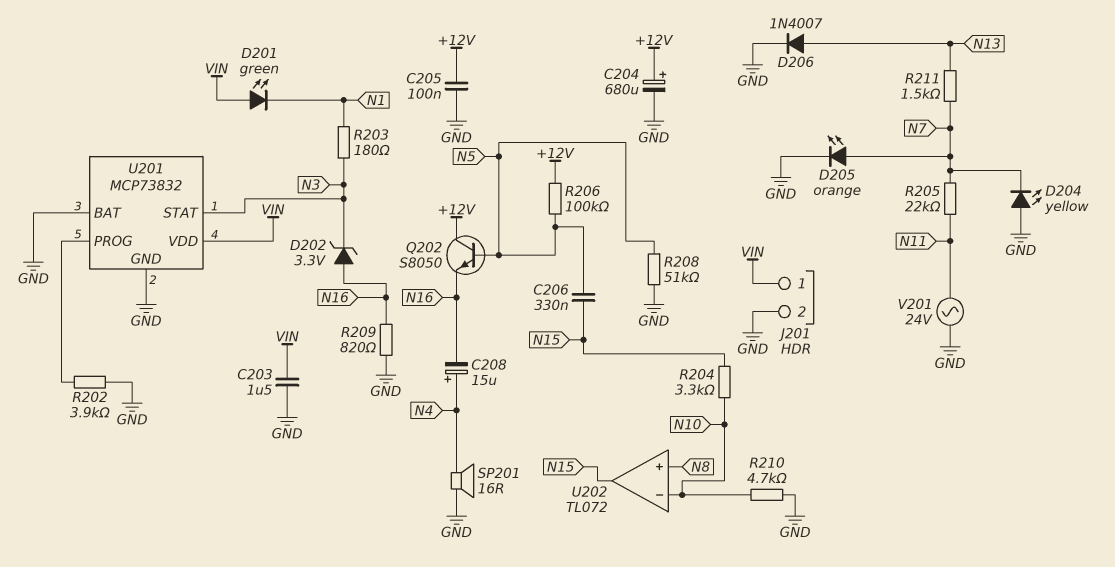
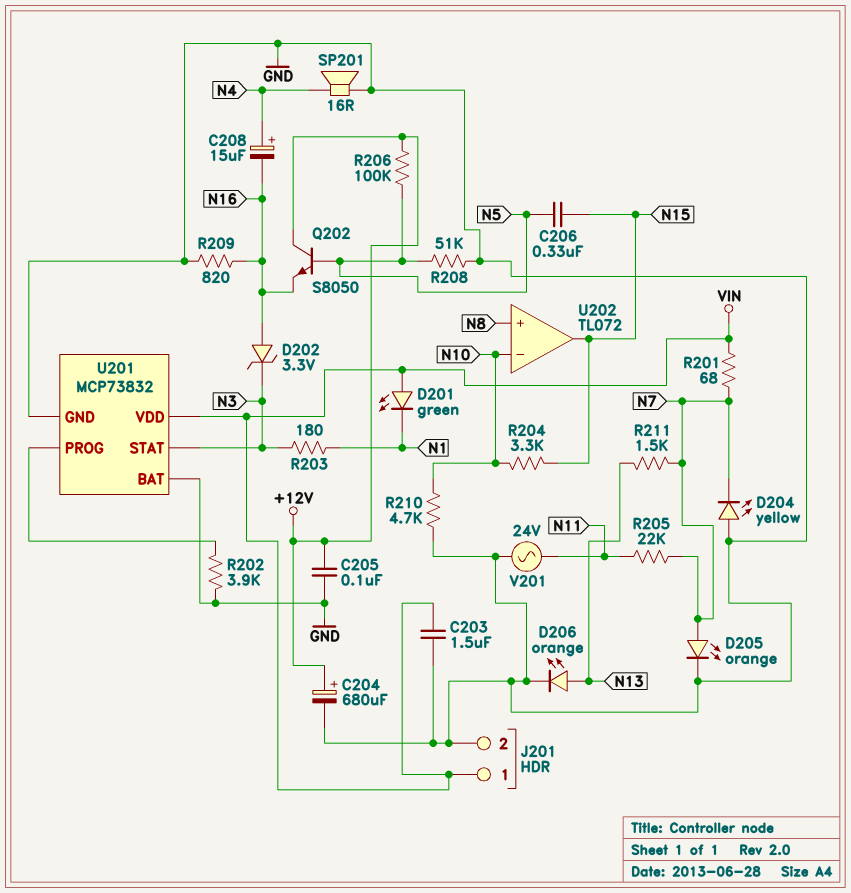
D206: diode 1N4007 (A N13, K GND) -> LED orange (A N13, K GND)
R201: none -> 68 (N7, VIN)

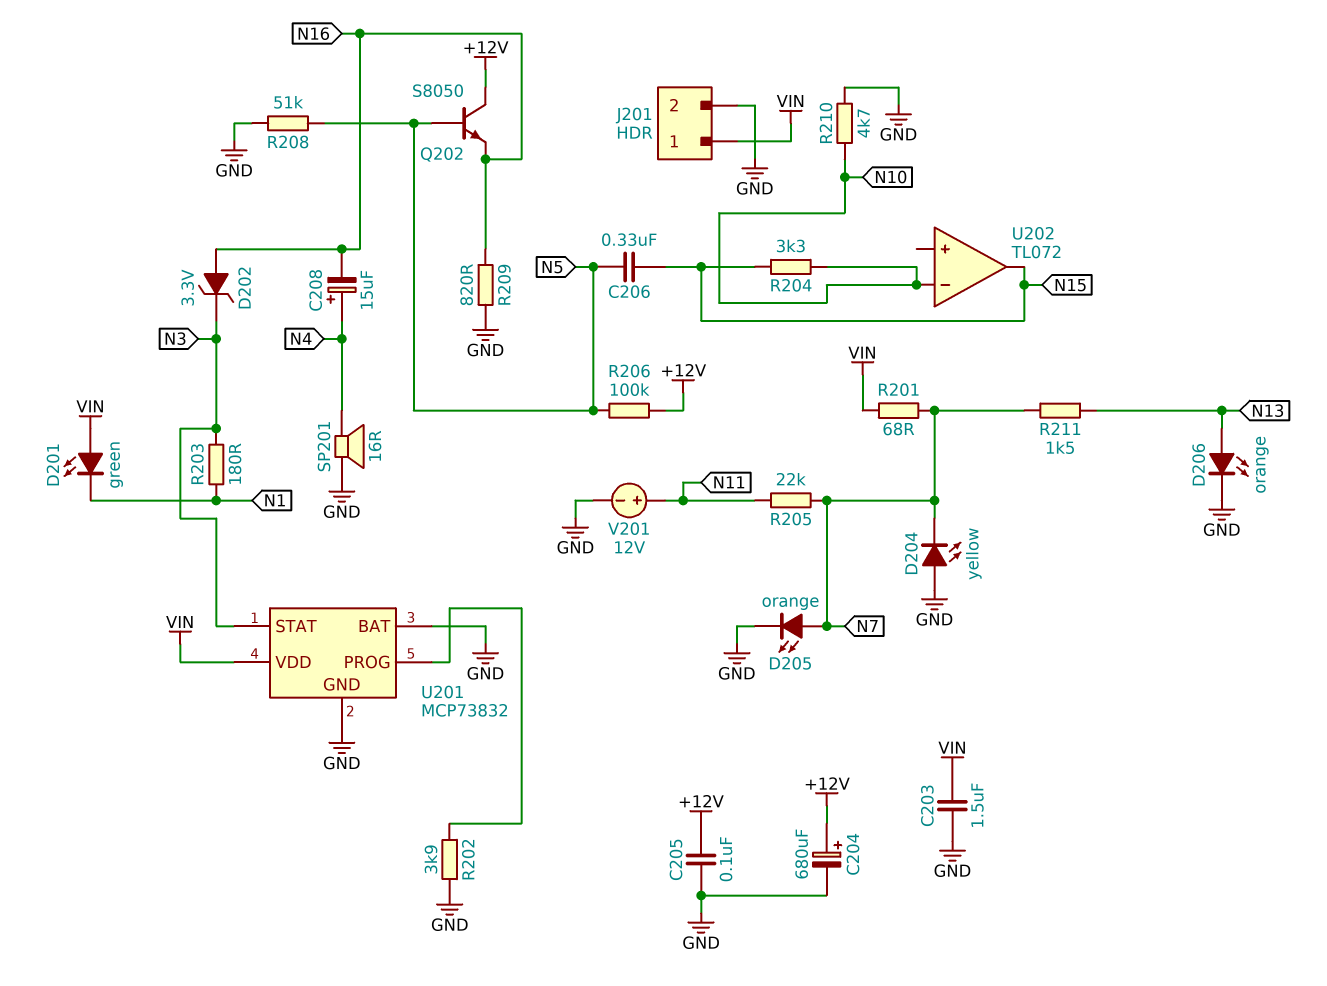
U202 pin in+: N8 -> none
V201: AC 24V (GND, N11) -> 12V (plus N11, minus GND)

